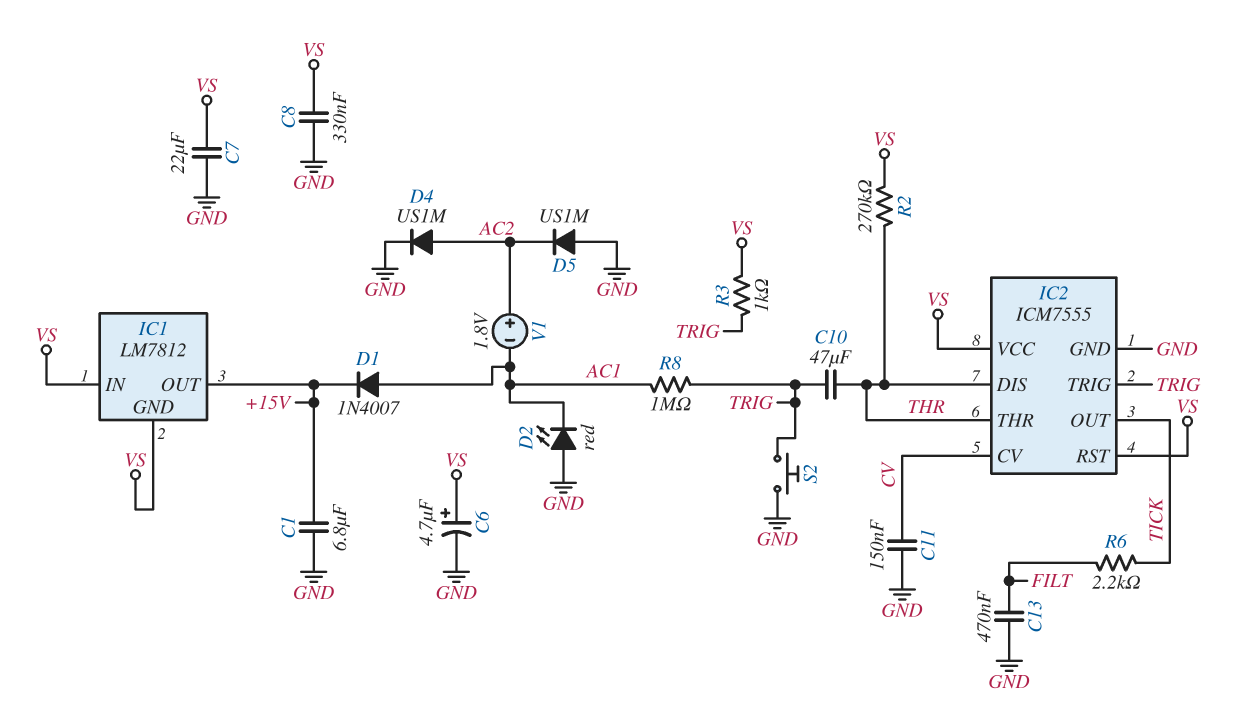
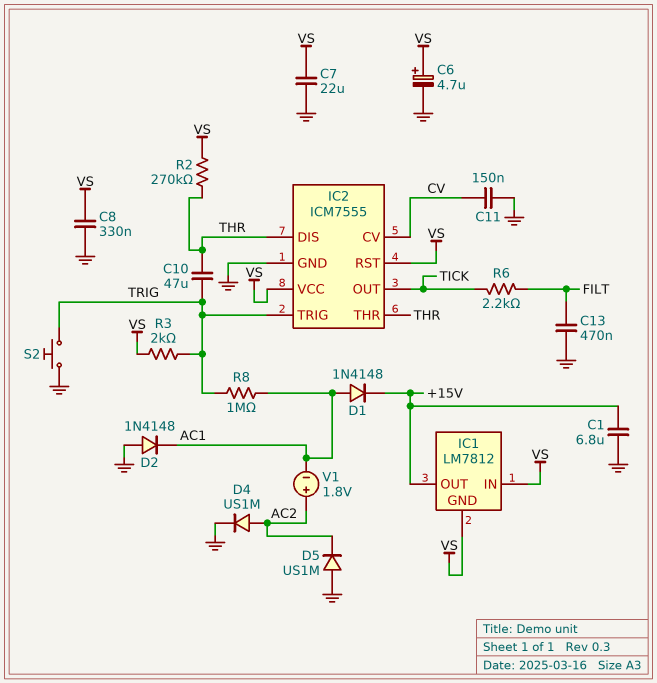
D1: diode 1N4007 (A AC1, K +15V) -> diode 1N4148 (A AC1, K +15V)
D2: LED red (A GND, K AC1) -> diode 1N4148 (A GND, K AC1)
R3: 1k (TRIG, VS) -> 2k (TRIG, VS)

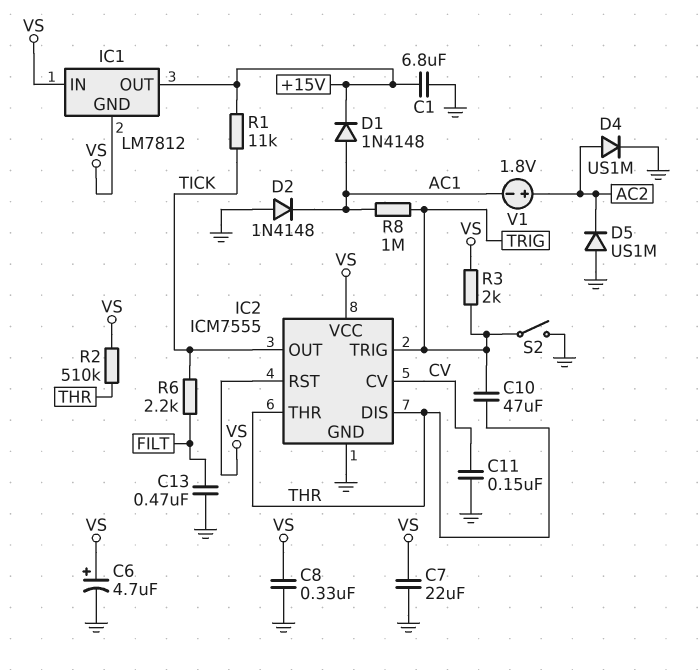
R1: none -> 11k (+15V, TICK)
R2: 270k (THR, VS) -> 510k (THR, VS)
S2: button (GND, TRIG) -> switch (GND, TRIG)

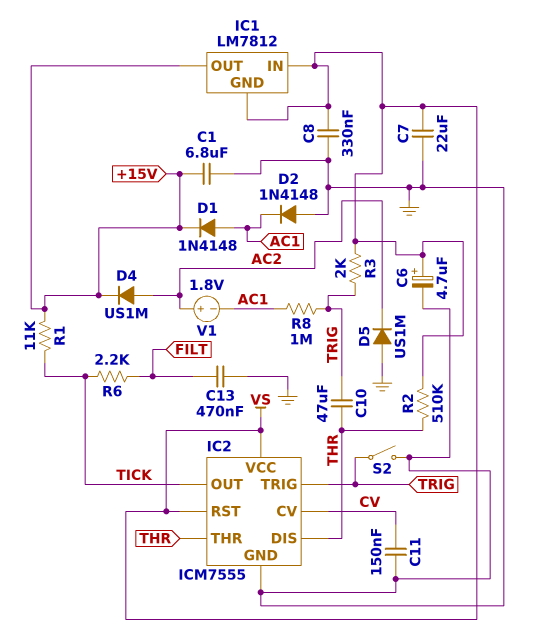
D4: diode US1M (A AC2, K GND) -> diode US1M (A AC2, K +15V)

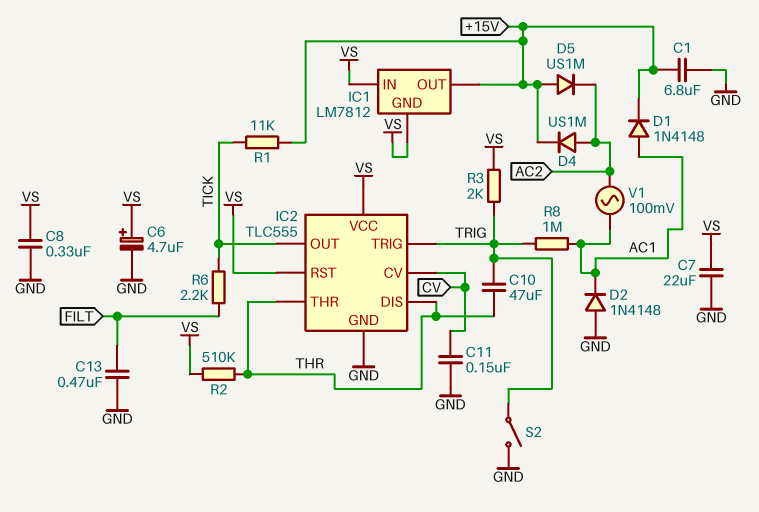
D5: diode US1M (A GND, K AC2) -> diode US1M (A +15V, K AC2)
IC2: ICM7555 -> TLC555
V1: 1.8V (plus AC2, minus AC1) -> AC 100mV (AC1, AC2)

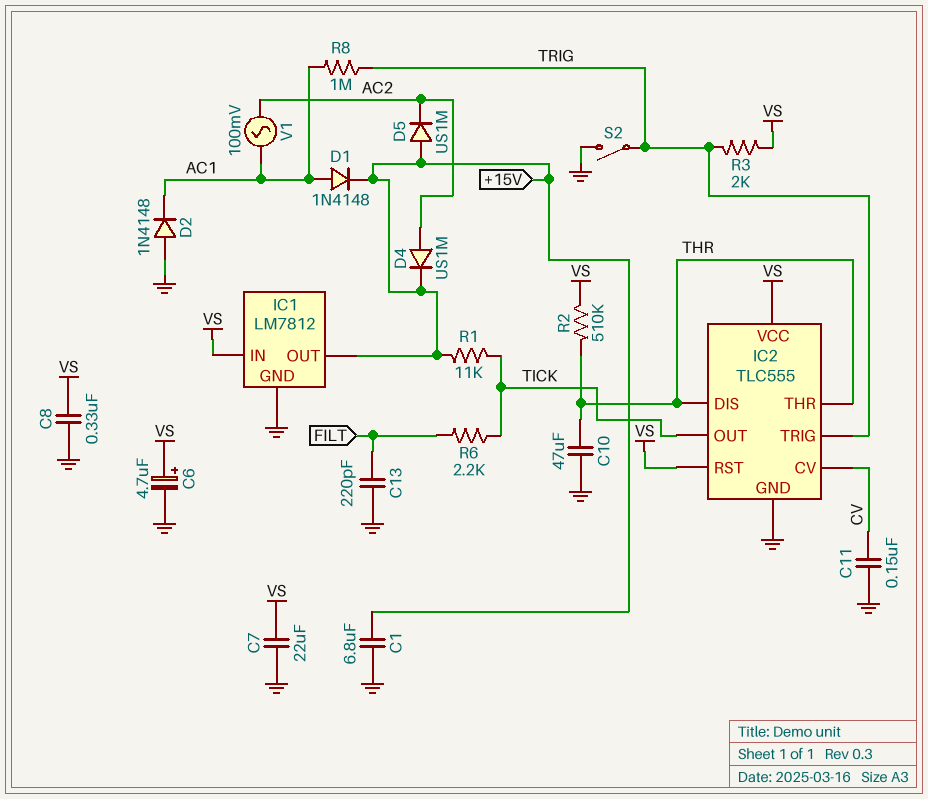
C10: 47uF (THR, TRIG) -> 47uF (GND, THR)
C13: 470nF (FILT, GND) -> 220pF (FILT, GND)
IC1 pin GND: VS -> GND

